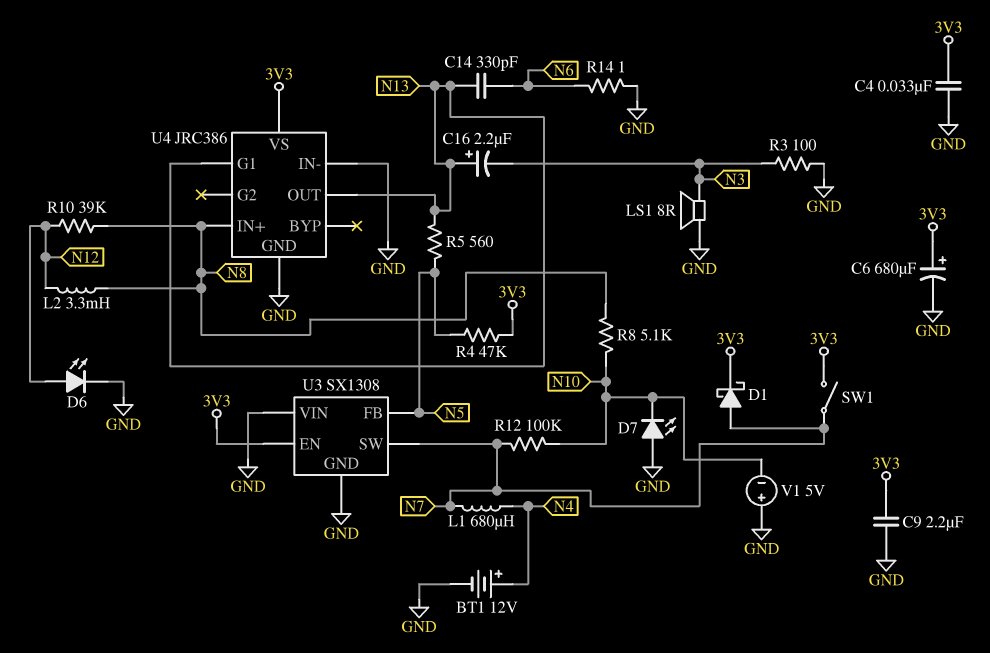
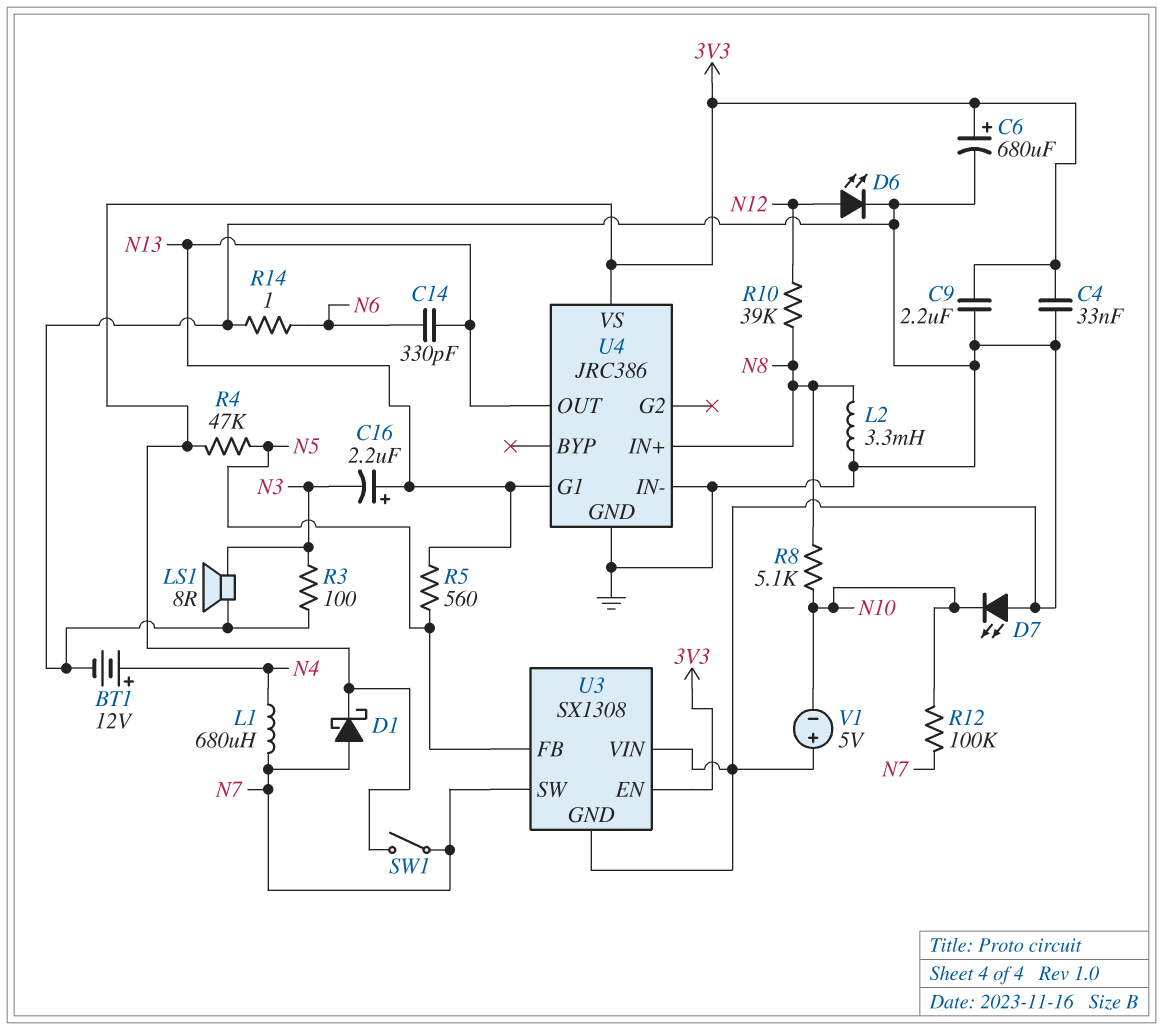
L2: 3.3mH (N8, N12) -> 3.3mH (GND, N8)

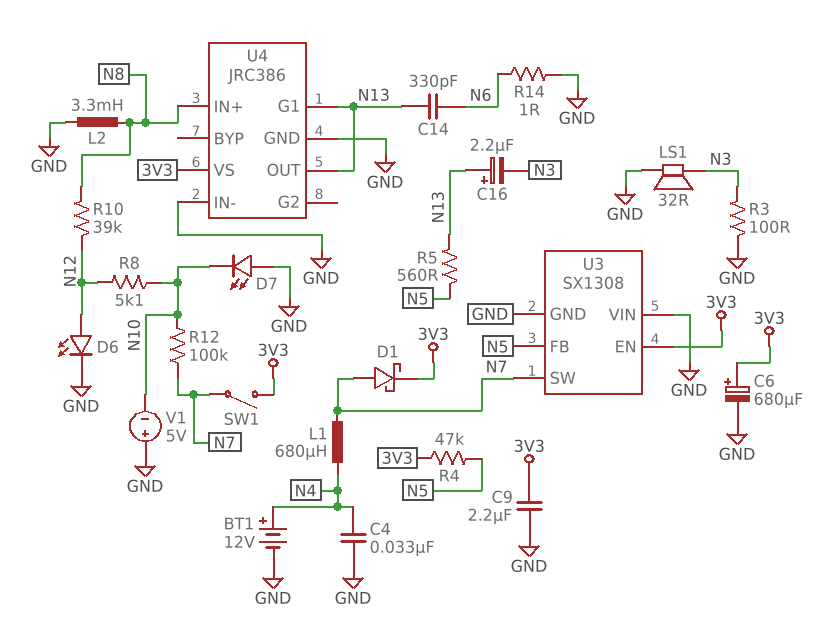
C4: 33nF (3V3, GND) -> 33nF (GND, N4)
LS1: speaker 8R (GND, N3) -> speaker 32R (GND, N3)
R8: 5.1k (N8, N10) -> 5.1k (N10, N12)

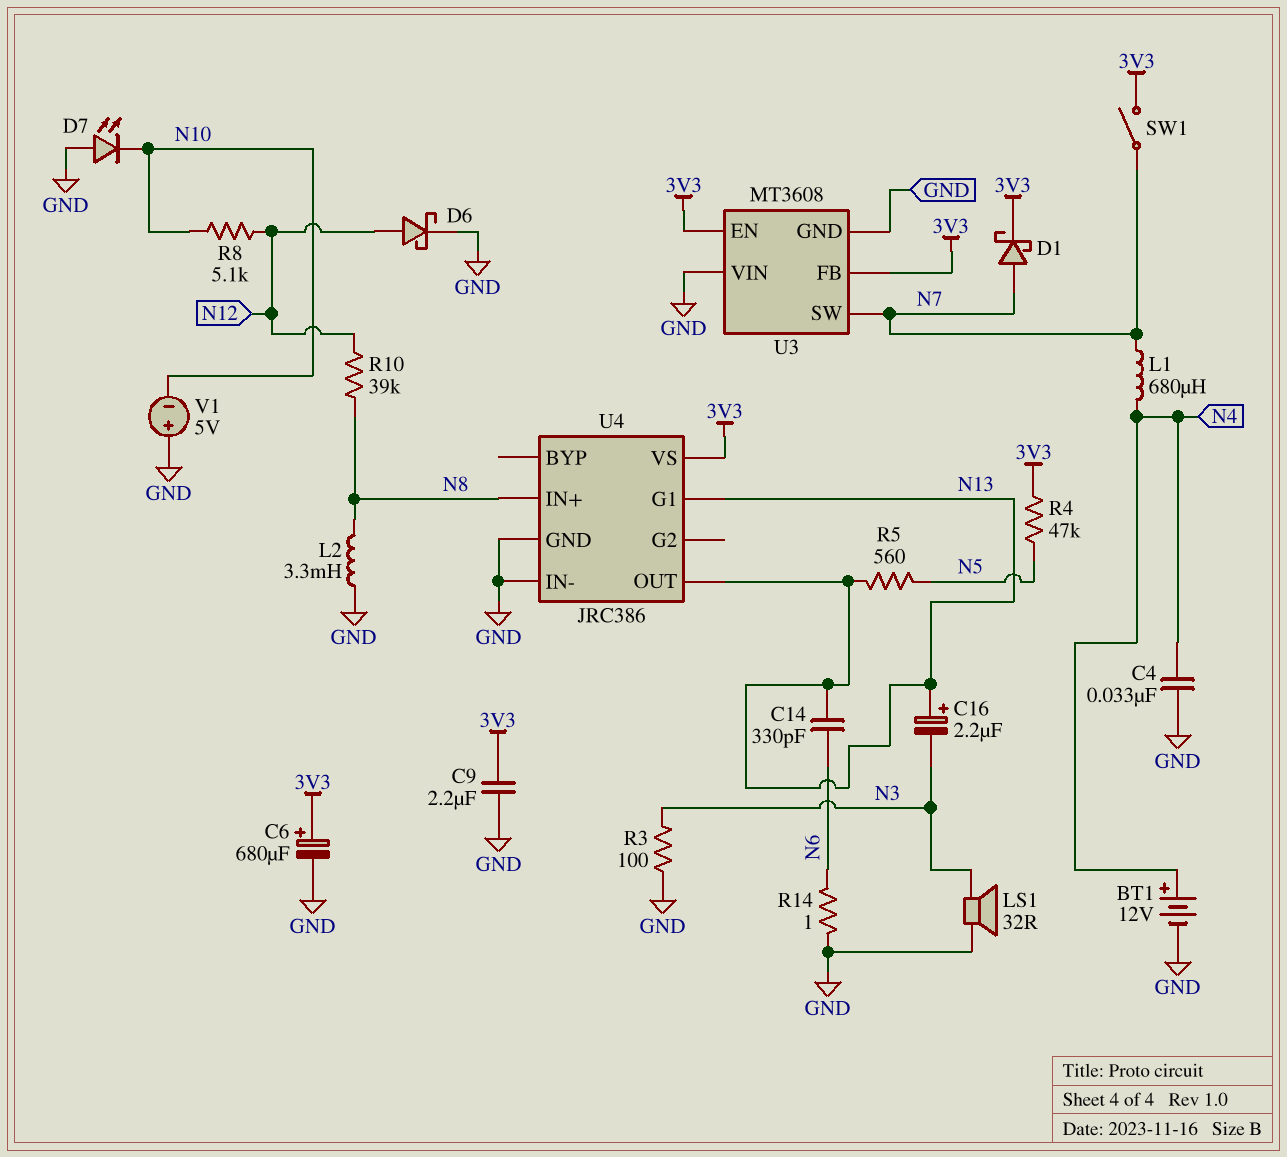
D6: LED (A N12, K GND) -> schottky (A N12, K GND)
R12: 100k (N7, N10) -> none
U3: SX1308 -> MT3608
U3 pin FB: N5 -> 3V3

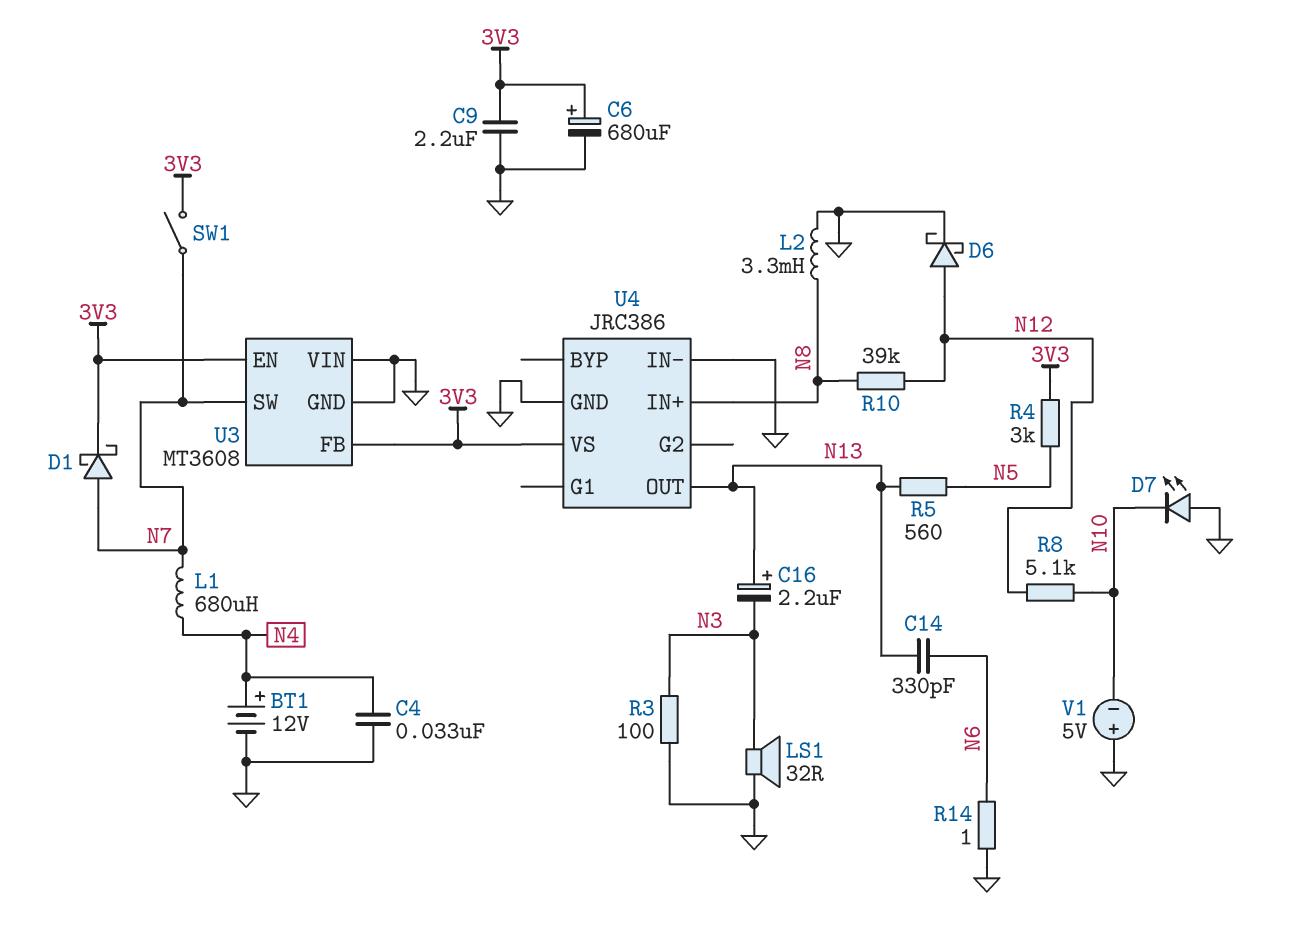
R4: 47k (3V3, N5) -> 3k (3V3, N5)
U4 pin G1: N13 -> none

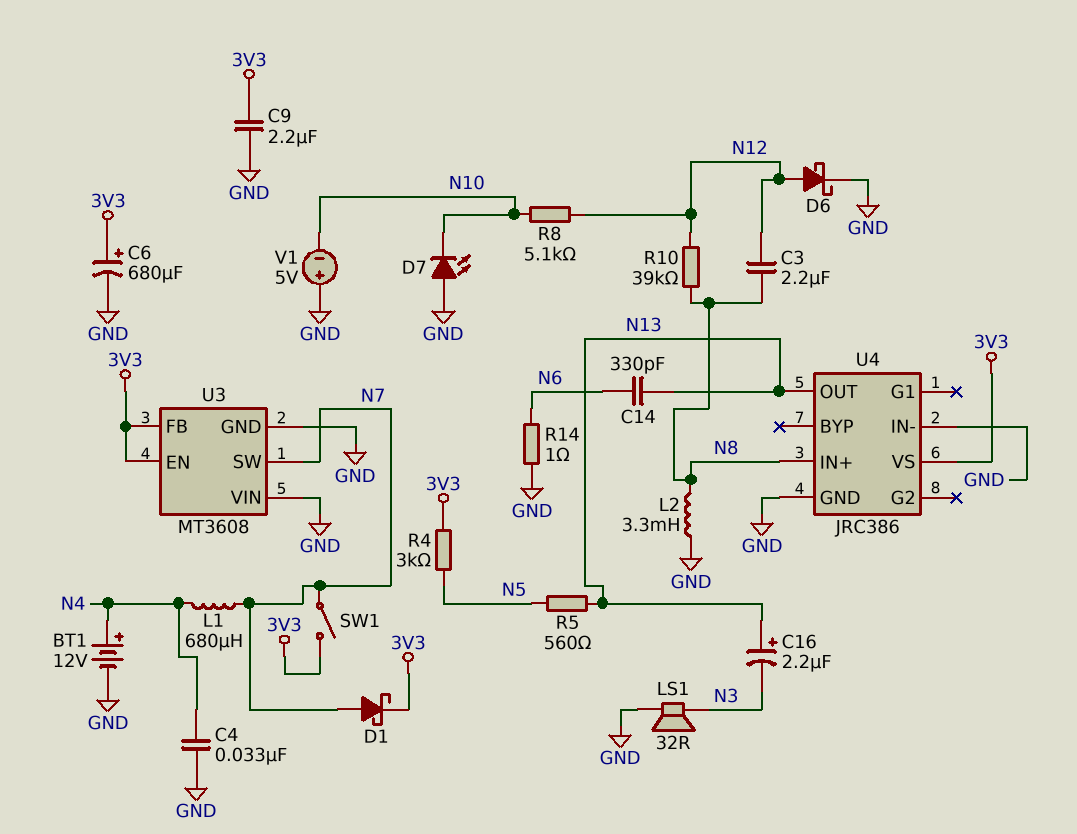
C3: none -> 2.2uF (N8, N12)
R3: 100 (GND, N3) -> none

